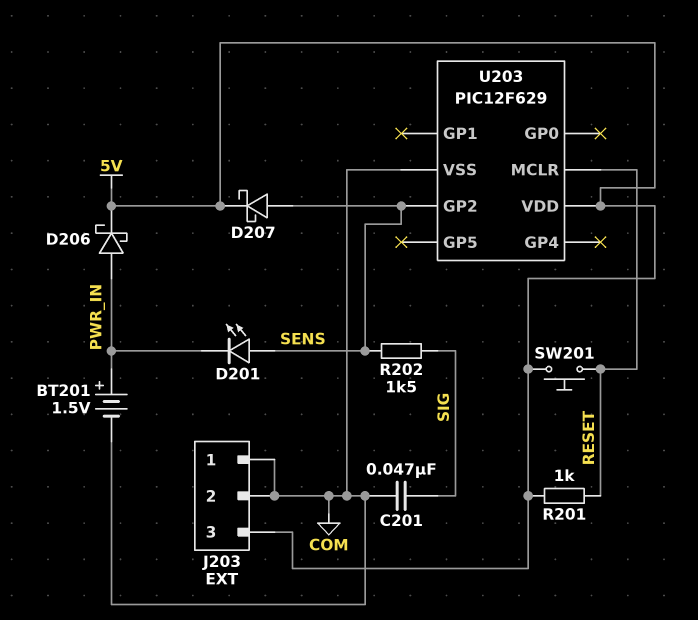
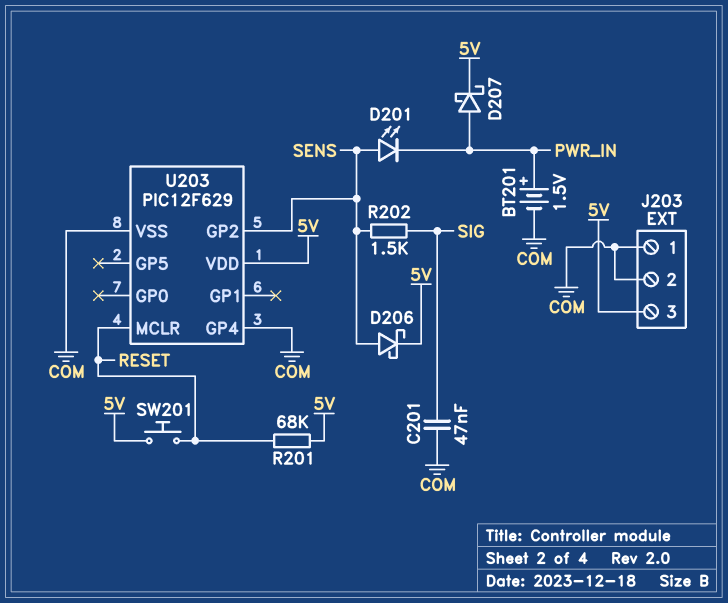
D206: schottky (A PWR_IN, K 5V) -> schottky (A SENS, K 5V)
D207: schottky (A SENS, K 5V) -> schottky (A PWR_IN, K 5V)
R201: 1k (5V, RESET) -> 68k (5V, RESET)
U203 pin GP4: none -> COM

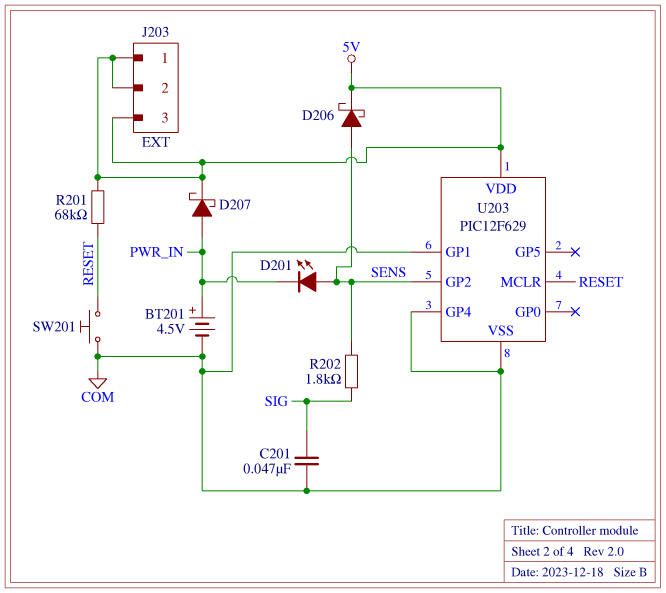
BT201: 1.5V (plus PWR_IN, minus COM) -> 4.5V (plus PWR_IN, minus COM)
J203 pin 1: COM -> 5V
J203 pin 2: COM -> 5V
R202: 1.5k (SENS, SIG) -> 1.8k (SENS, SIG)
SW201: button (5V, RESET) -> button (COM, RESET)
U203 pin GP1: none -> COM

